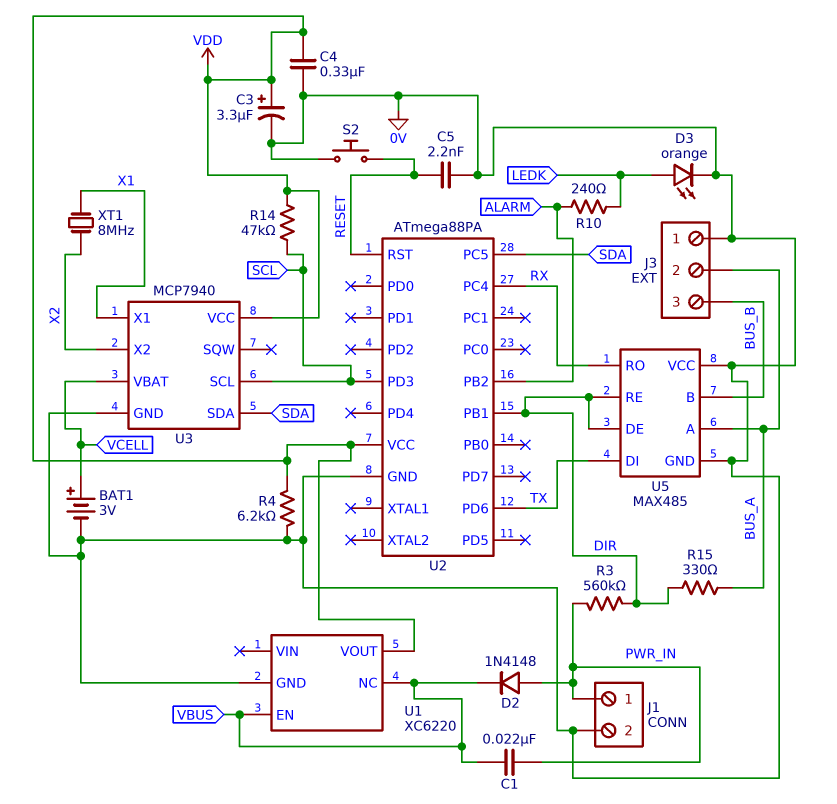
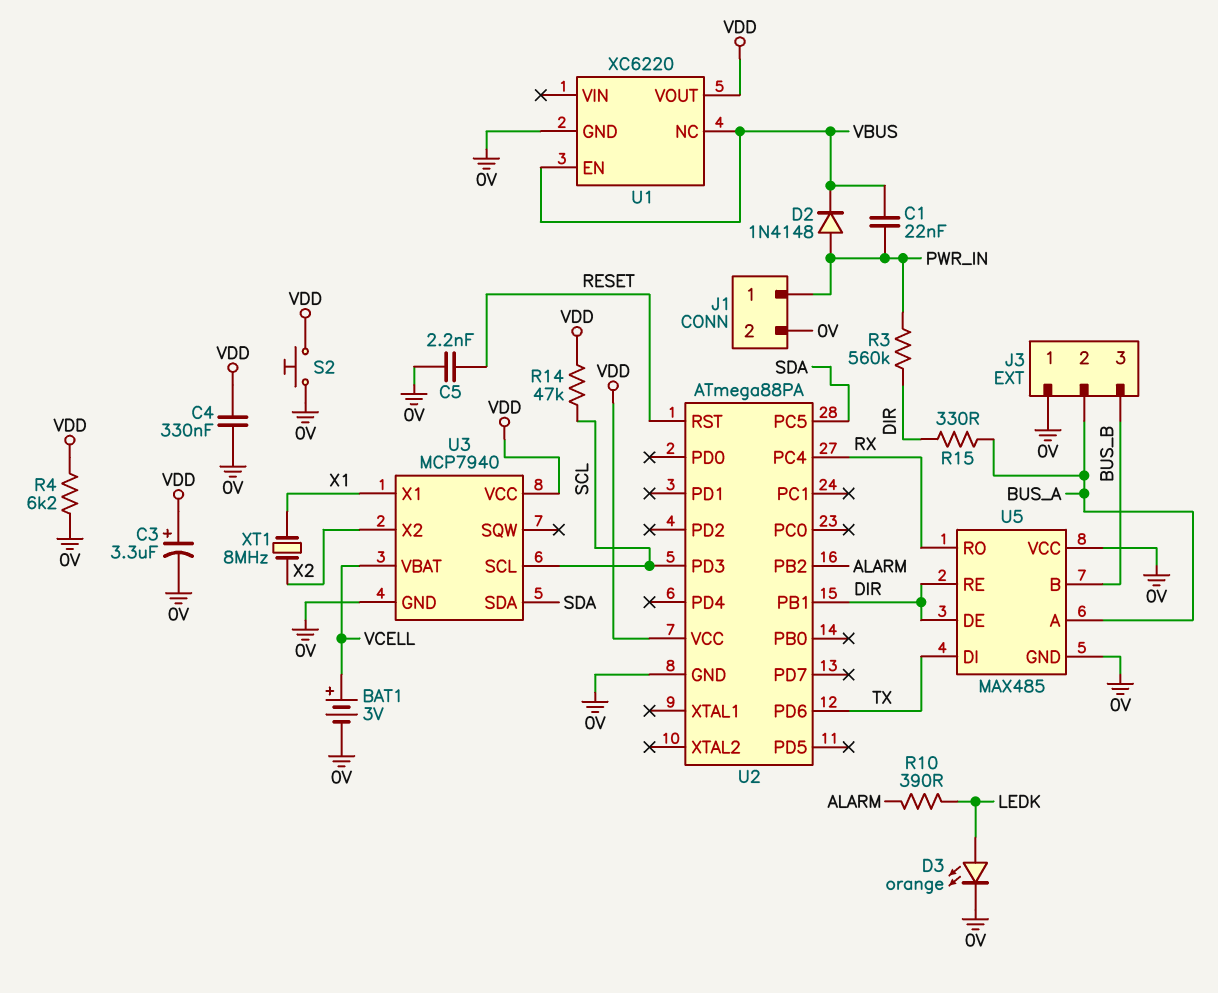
R10: 240 (ALARM, LEDK) -> 390 (ALARM, LEDK)
S2: button (0V, RESET) -> button (0V, VDD)

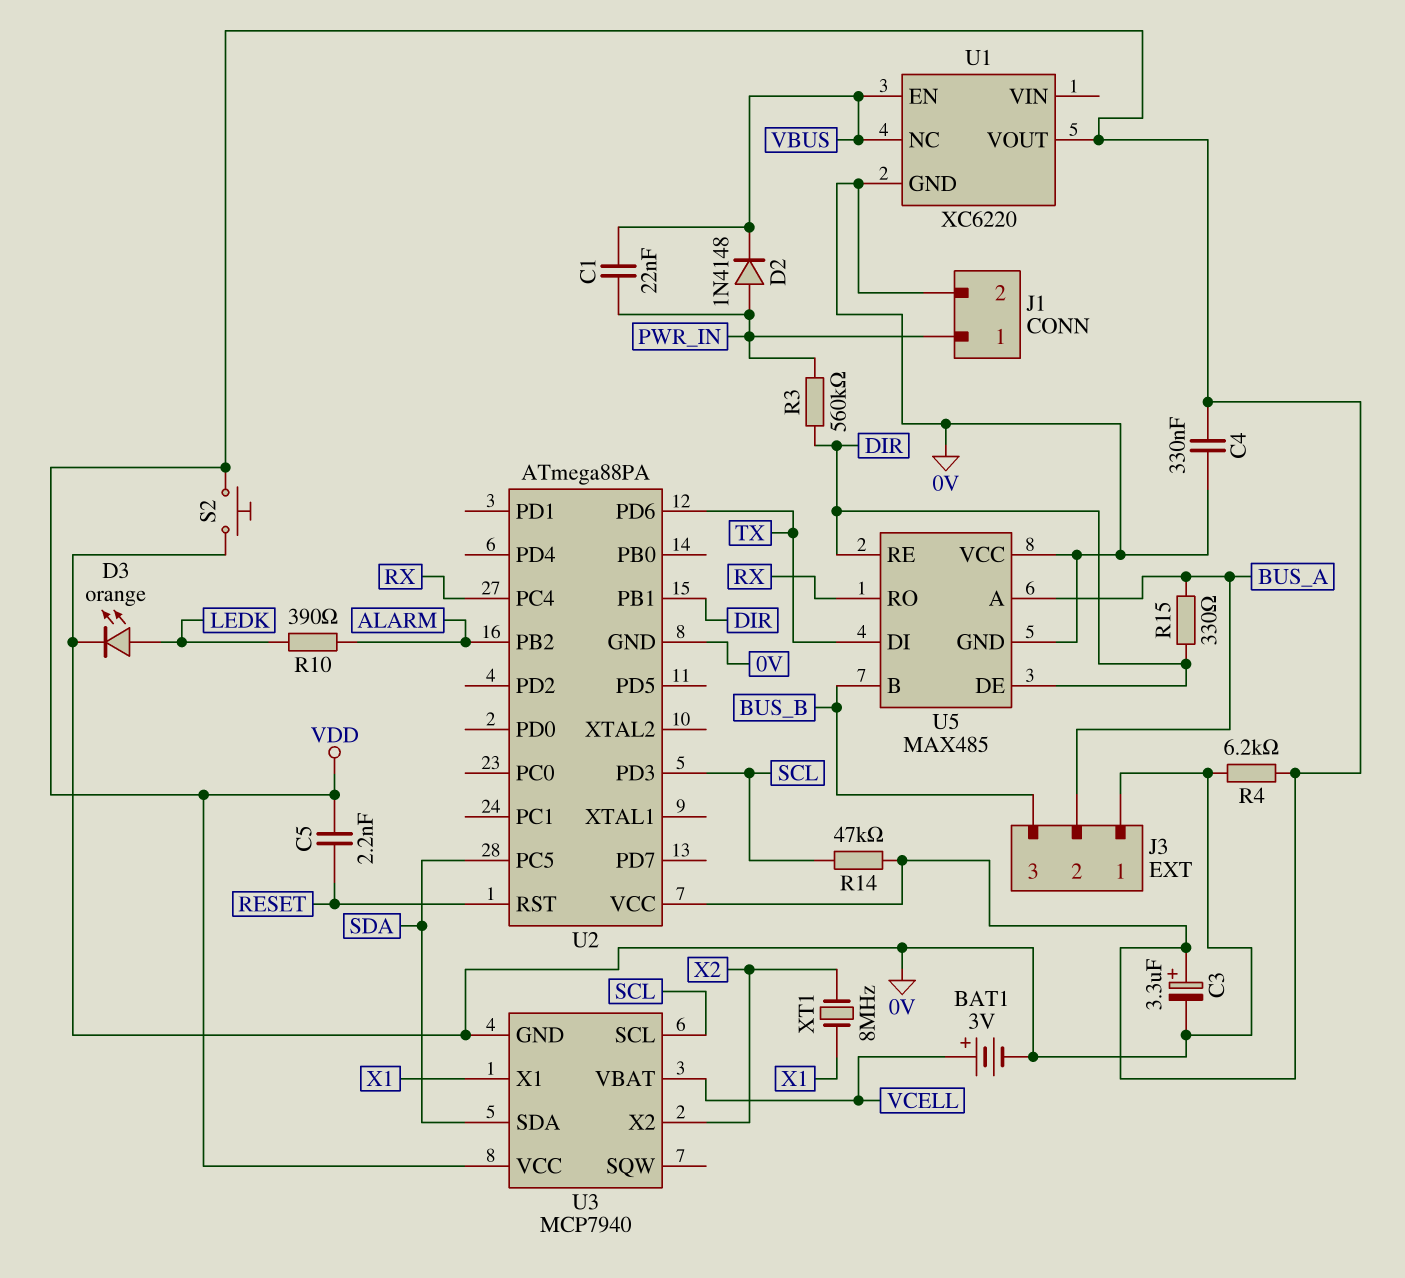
C5: 2.2nF (0V, RESET) -> 2.2nF (RESET, VDD)

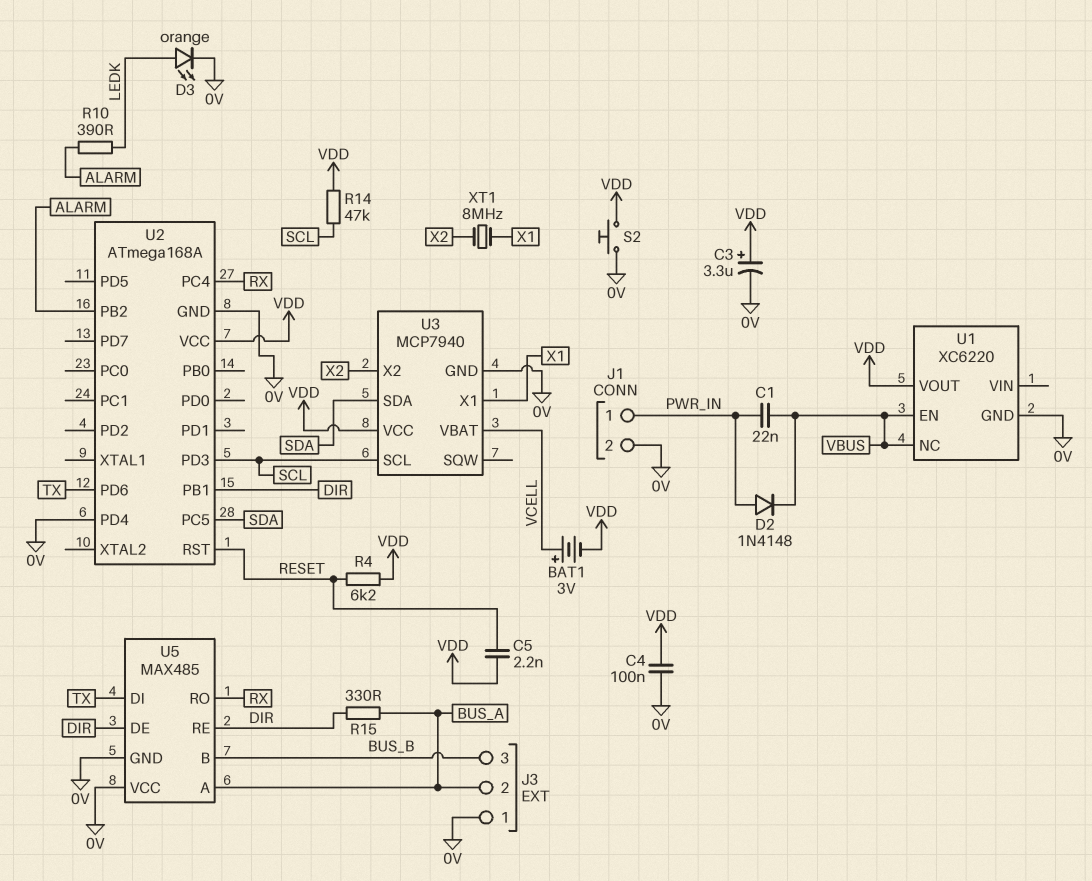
BAT1: 3V (plus VCELL, minus 0V) -> 3V (plus VCELL, minus VDD)
C4: 330nF (0V, VDD) -> 100nF (0V, VDD)
R3: 560k (DIR, PWR_IN) -> none
R4: 6.2k (0V, VDD) -> 6.2k (RESET, VDD)
U2: ATmega88PA -> ATmega168A
U2 pin PD4: none -> 0V

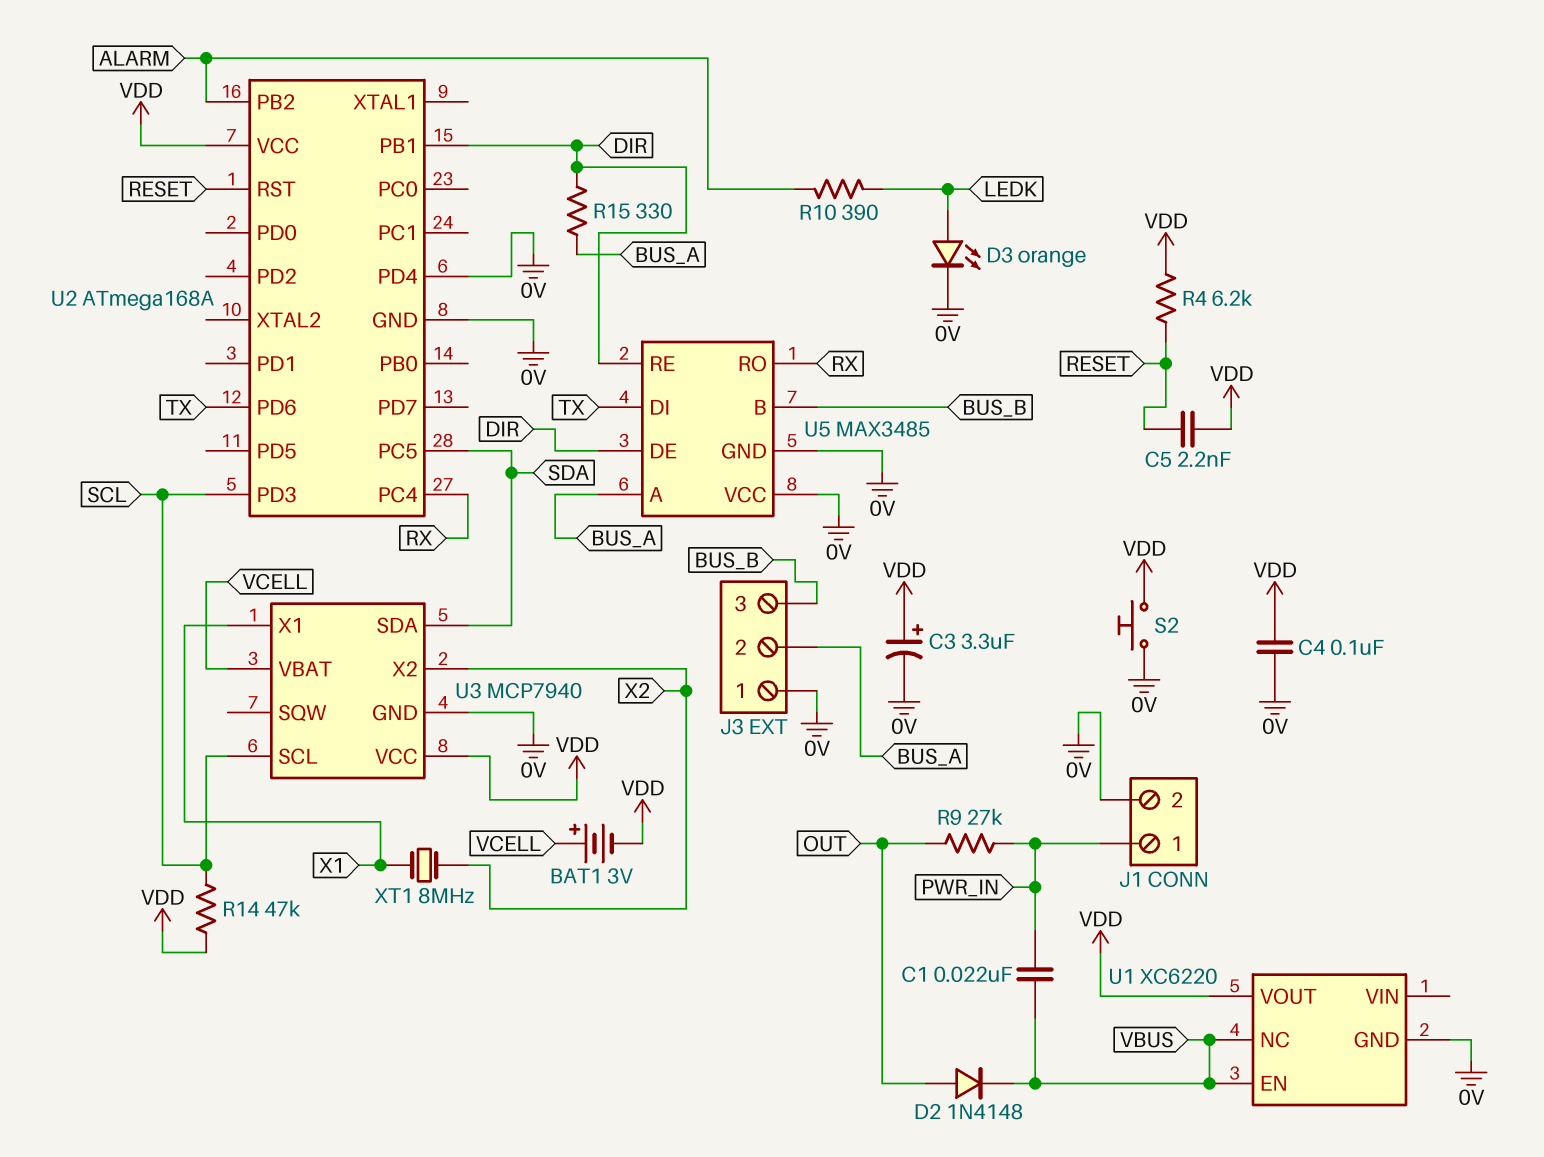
D2: diode 1N4148 (A PWR_IN, K VBUS) -> diode 1N4148 (A OUT, K VBUS)
R9: none -> 27k (OUT, PWR_IN)
U5: MAX485 -> MAX3485

